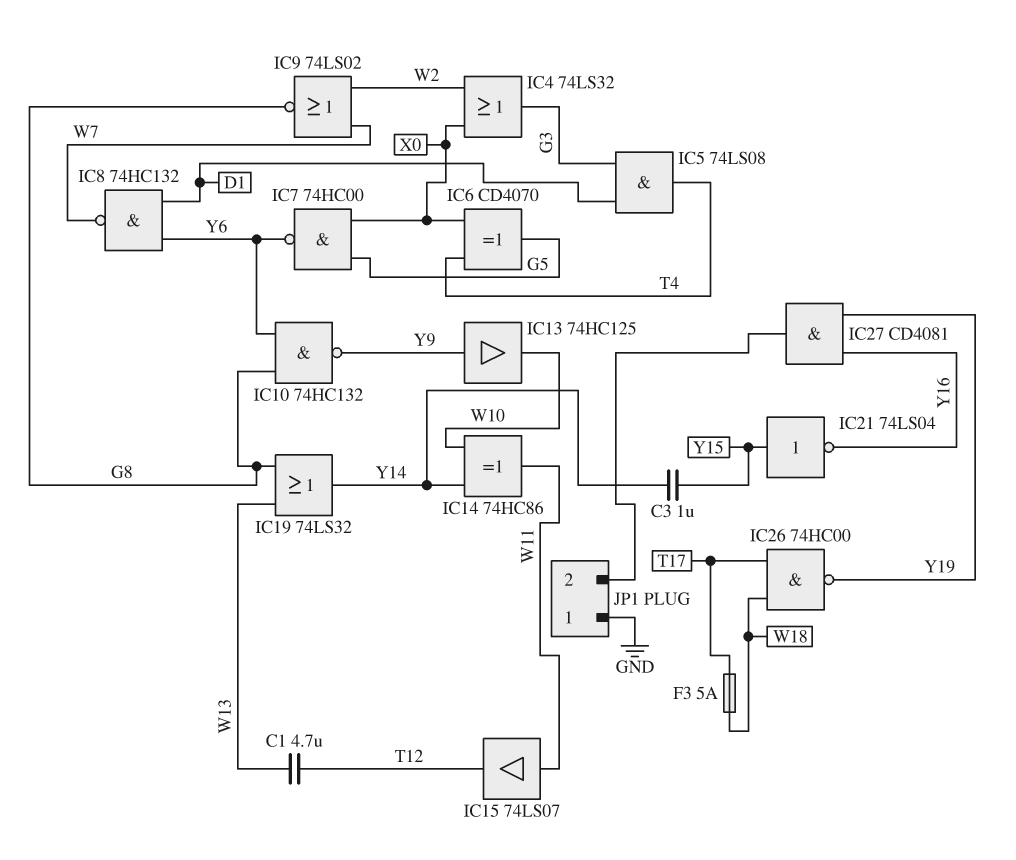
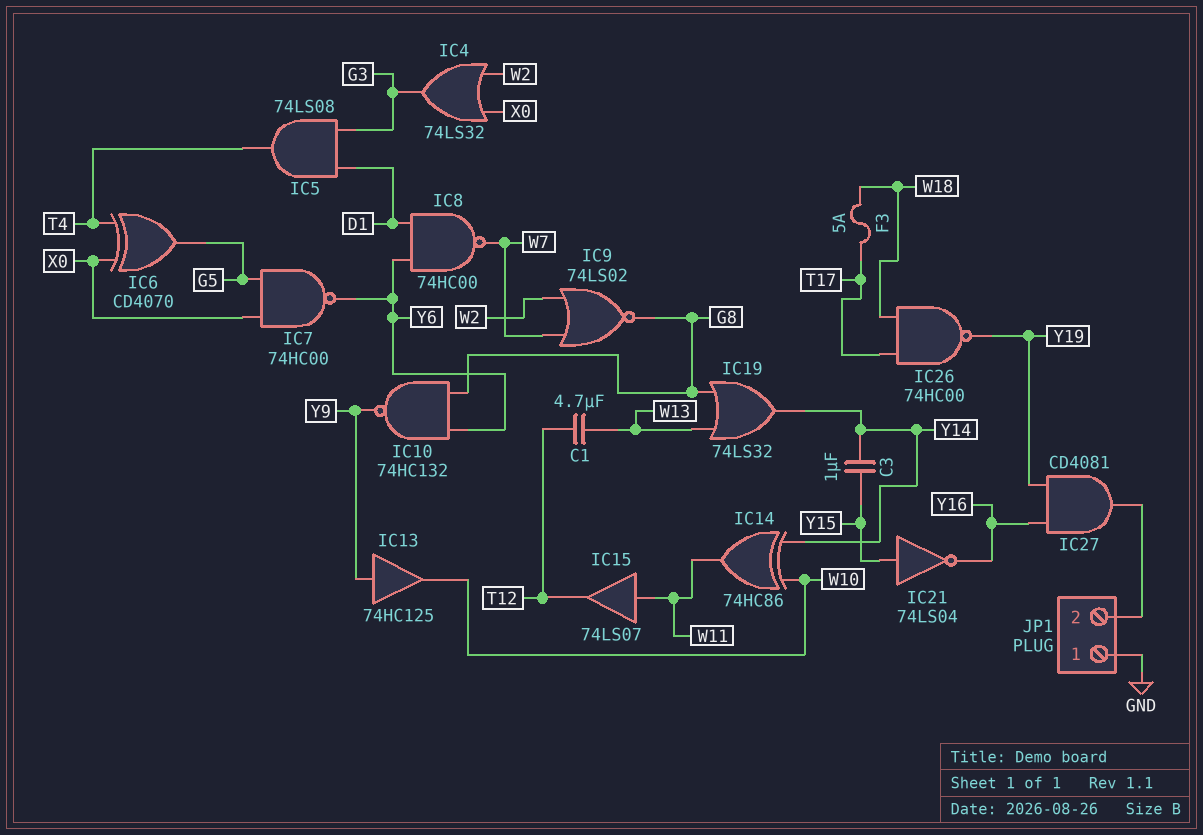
IC8: NAND 74HC132 (in D1, in Y6, out W7) -> NAND 74HC00 (in D1, in Y6, out W7)

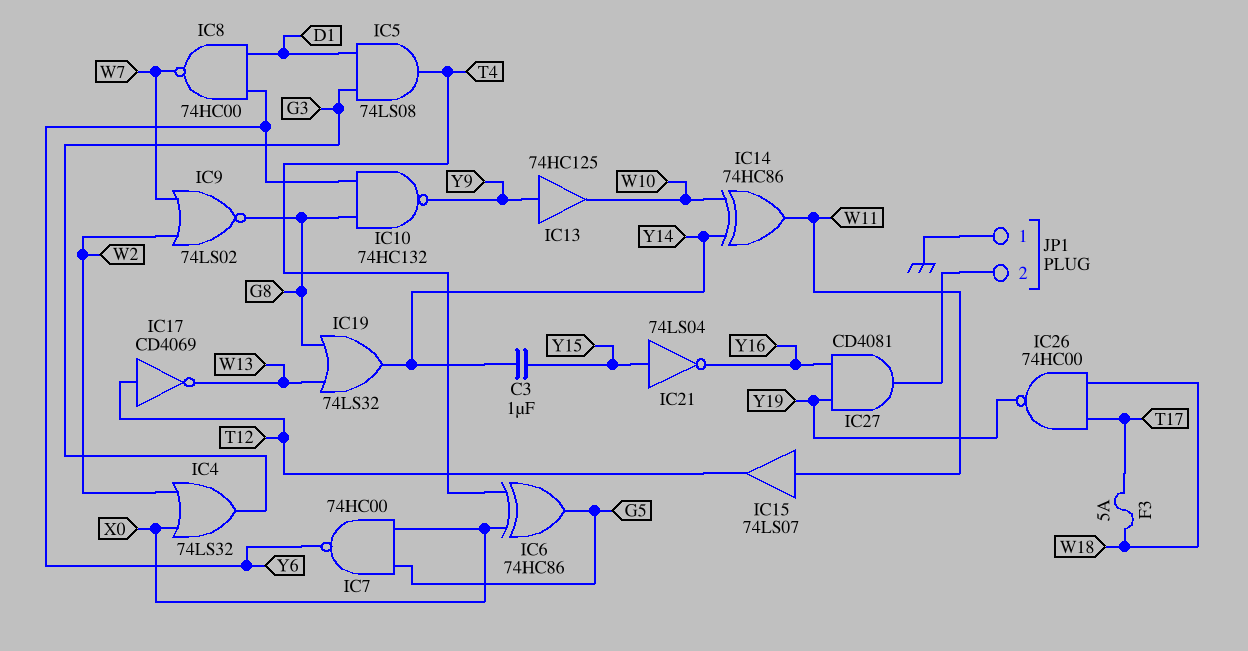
C1: 4.7uF (T12, W13) -> none
IC6: XOR CD4070 (in T4, in X0, out G5) -> XOR 74HC86 (in T4, in X0, out G5)
IC17: none -> NOT CD4069 (in T12, out W13)

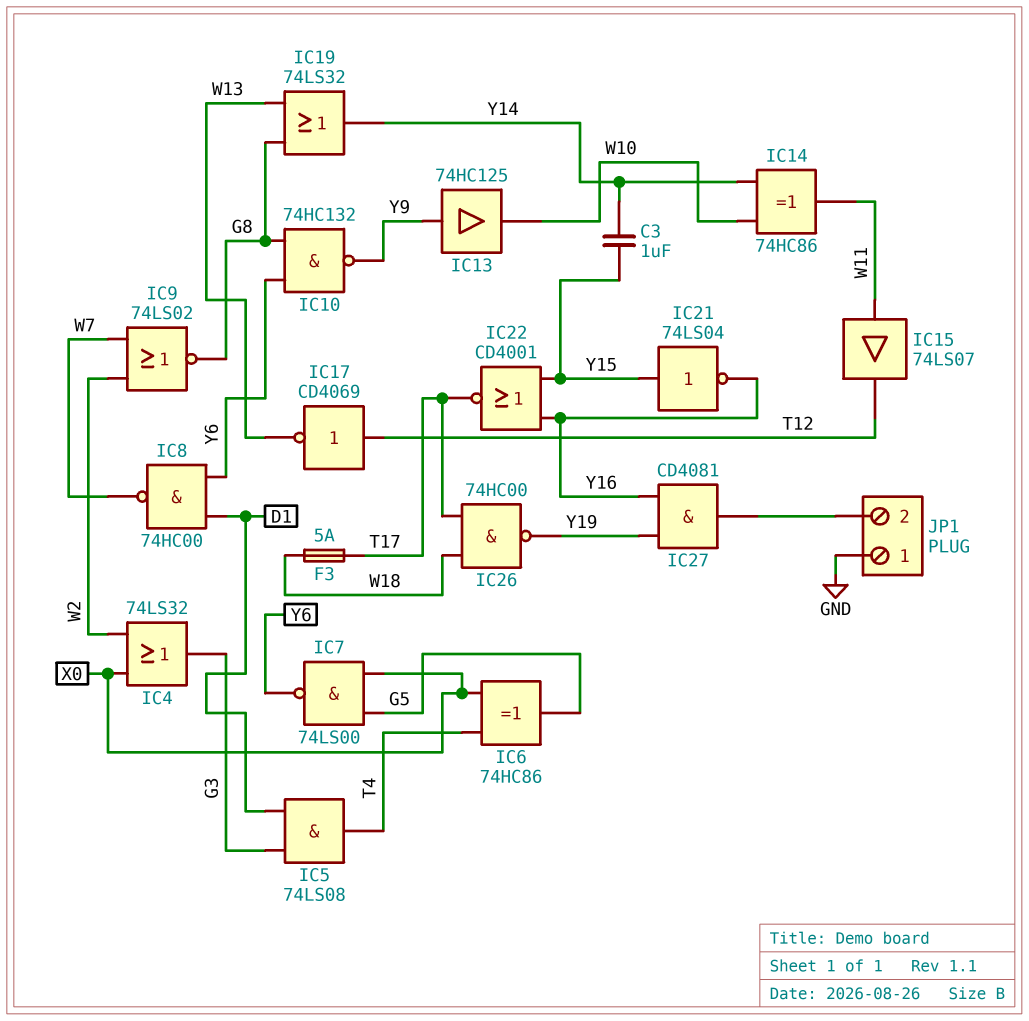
IC7: NAND 74HC00 (in G5, in X0, out Y6) -> NAND 74LS00 (in G5, in X0, out Y6)
IC22: none -> NOR CD4001 (in Y15, in Y16, out T17)

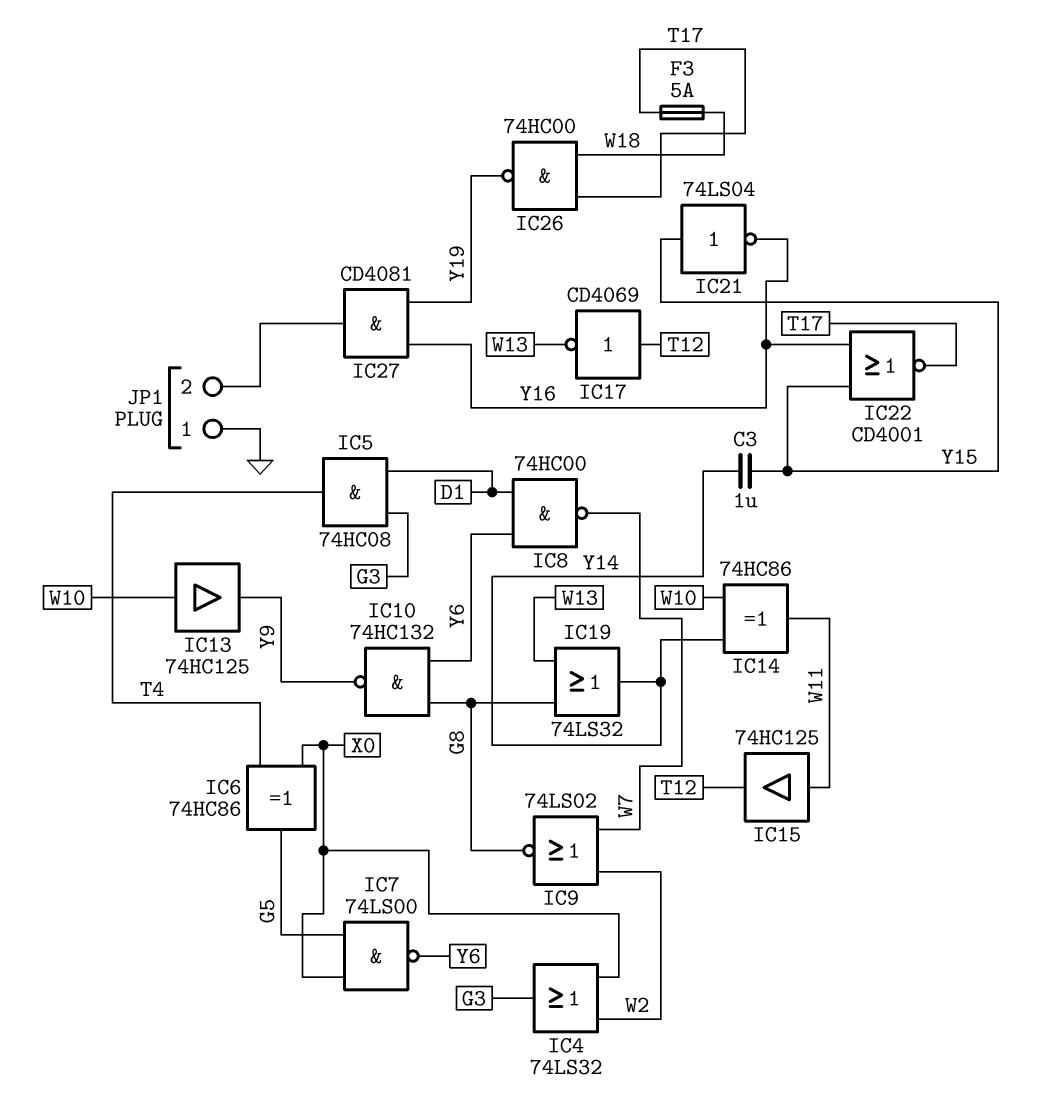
IC5: AND 74LS08 (in D1, in G3, out T4) -> AND 74HC08 (in D1, in G3, out T4)
IC13: buffer 74HC125 (in Y9, out W10) -> buffer 74HC125 (in W10, out Y9)
IC15: buffer 74LS07 (in W11, out T12) -> buffer 74HC125 (in W11, out T12)

